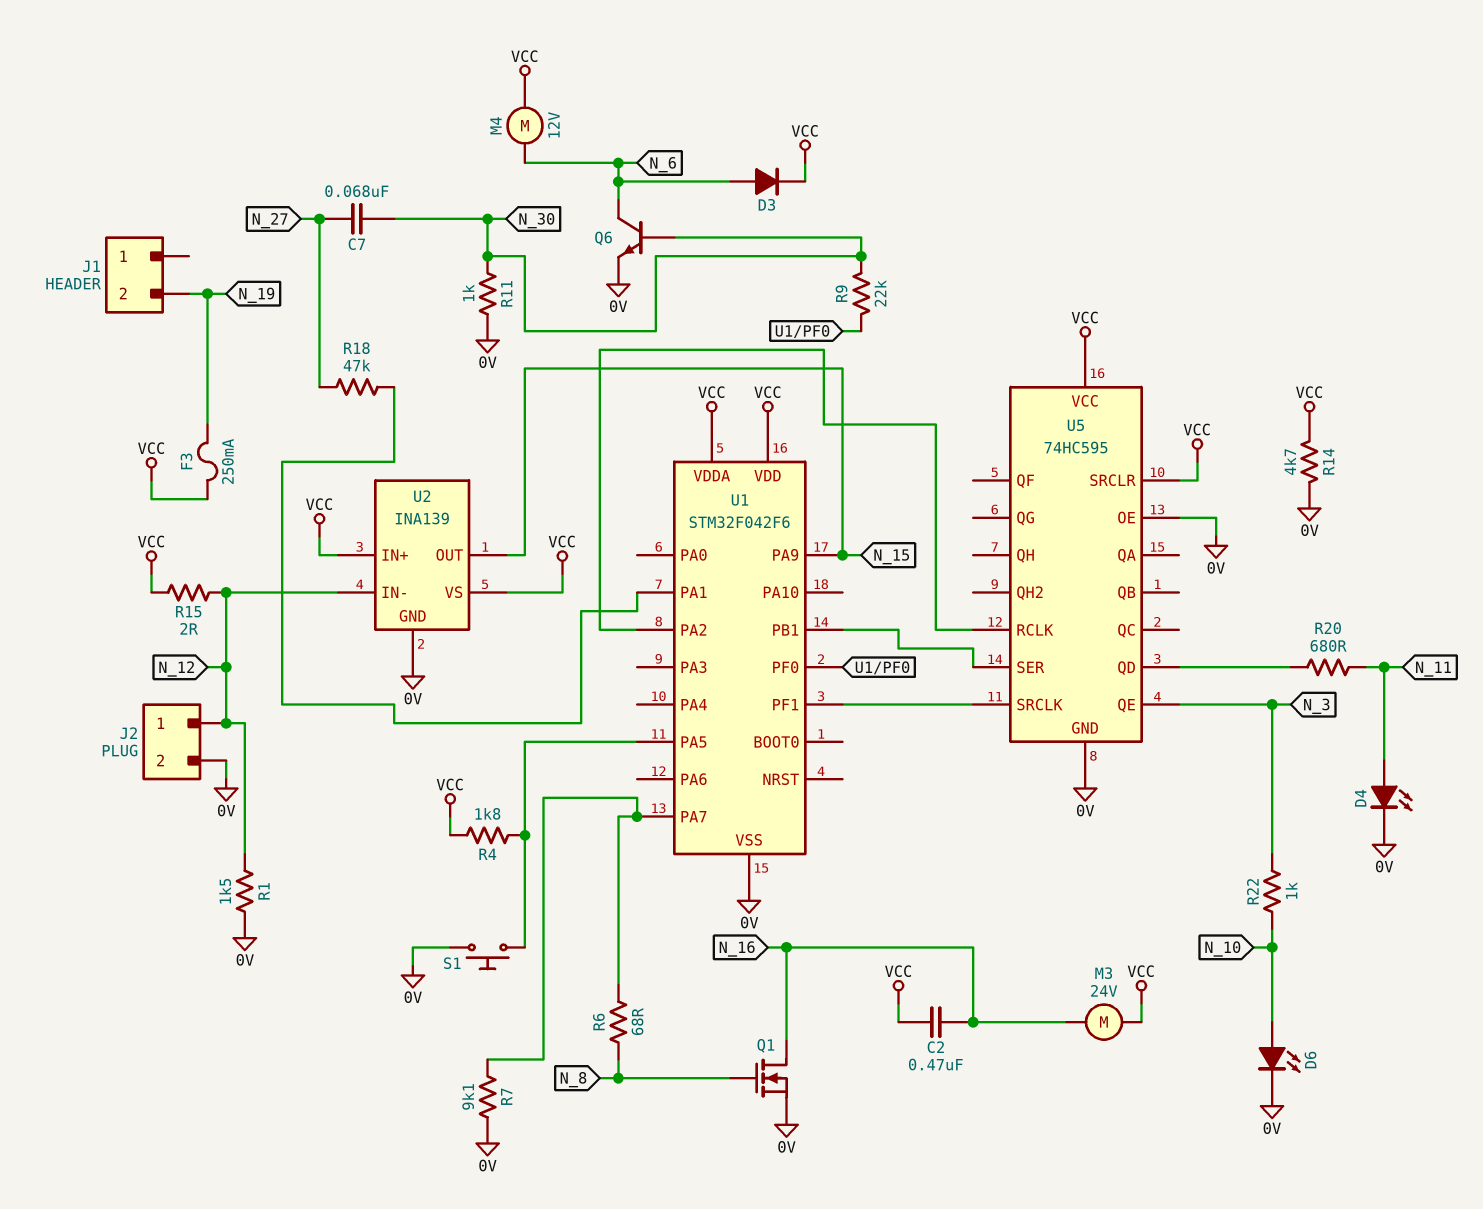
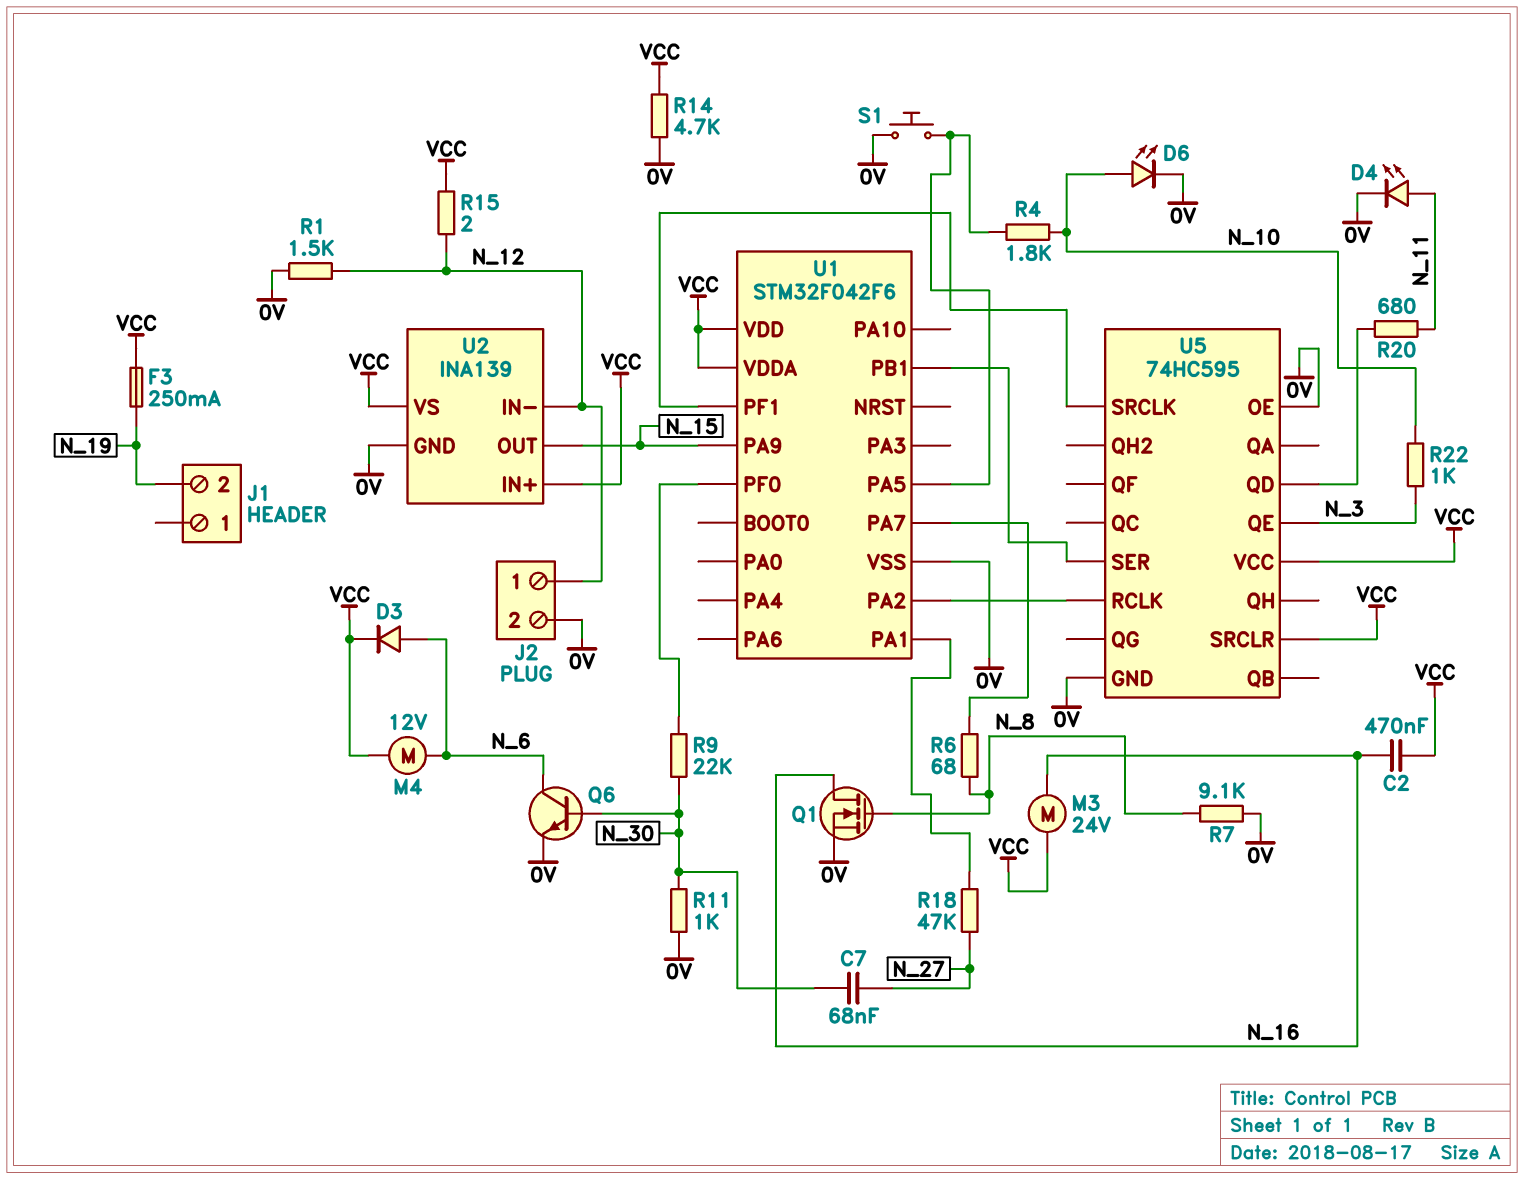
R4: 1.8k (U1/PA5, VCC) -> 1.8k (N_10, U1/PA5)
R7: 9.1k (0V, U1/PA7) -> 9.1k (0V, N_8)

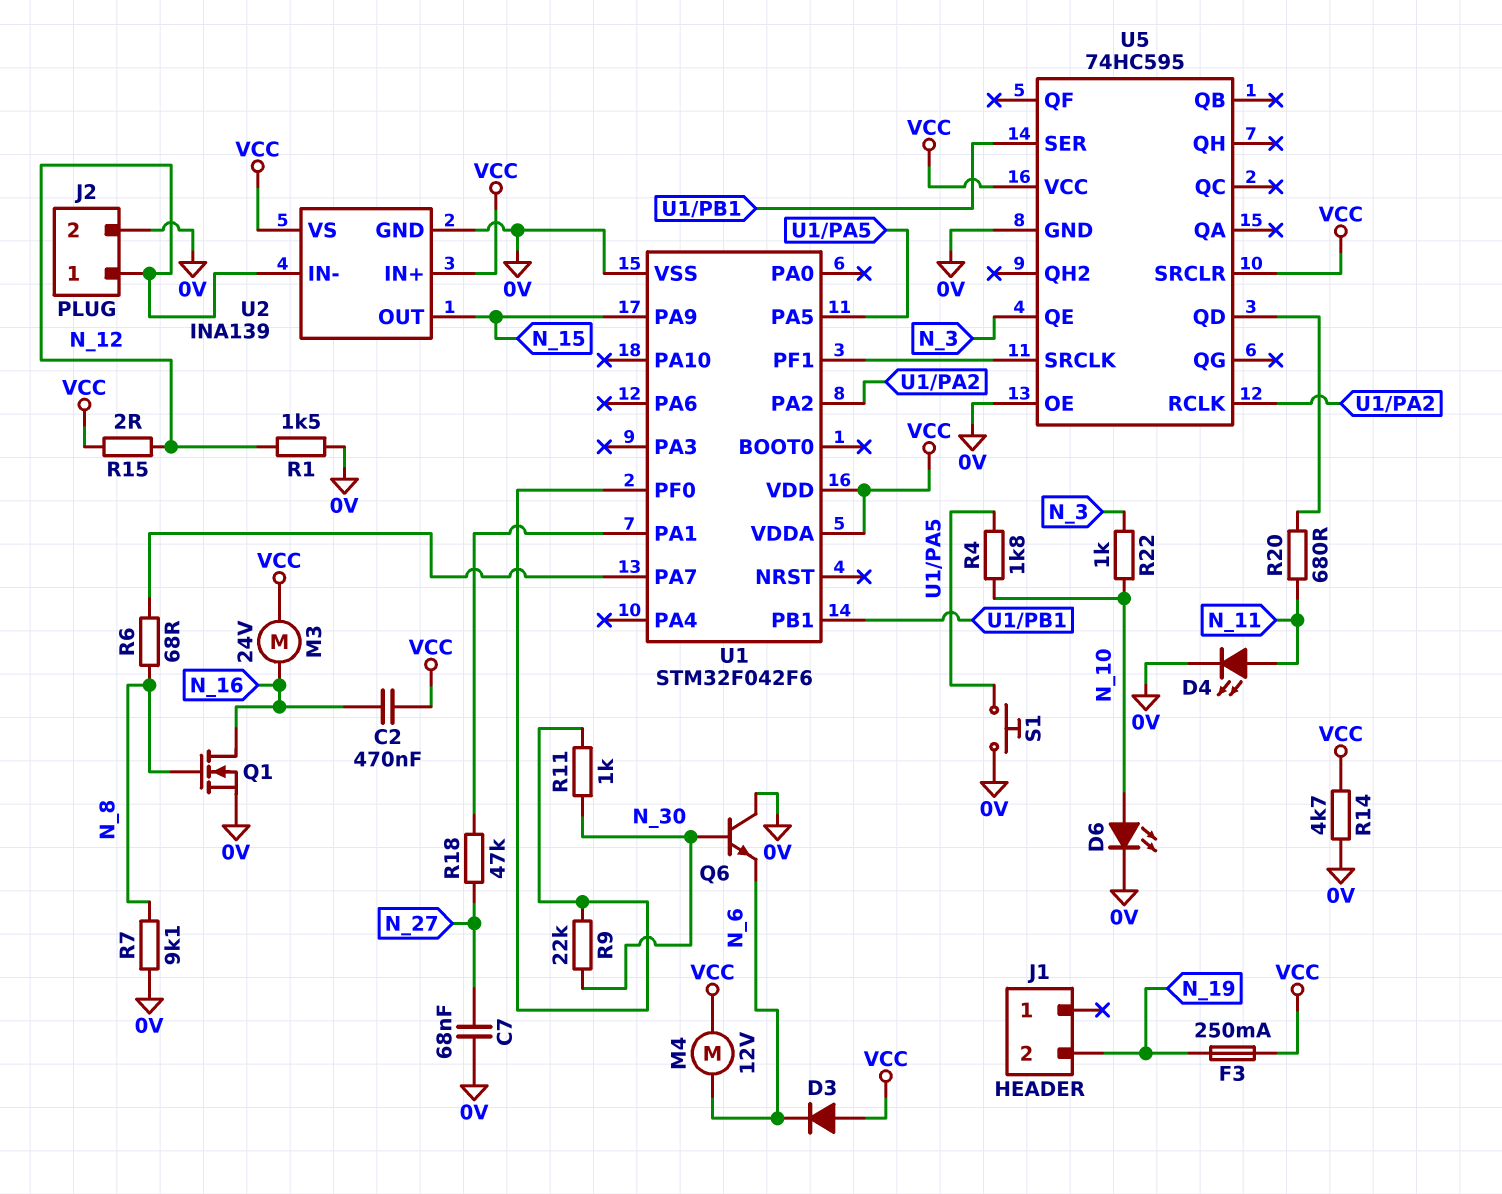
C7: 68nF (N_27, N_30) -> 68nF (0V, N_27)
D3: diode (A N_6, K VCC) -> diode (A VCC, K N_6)
Q6: NPN (B N_30, C N_6, E 0V) -> NPN (B N_30, C 0V, E N_6)
R11: 1k (0V, N_30) -> 1k (N_30, U1/PF0)

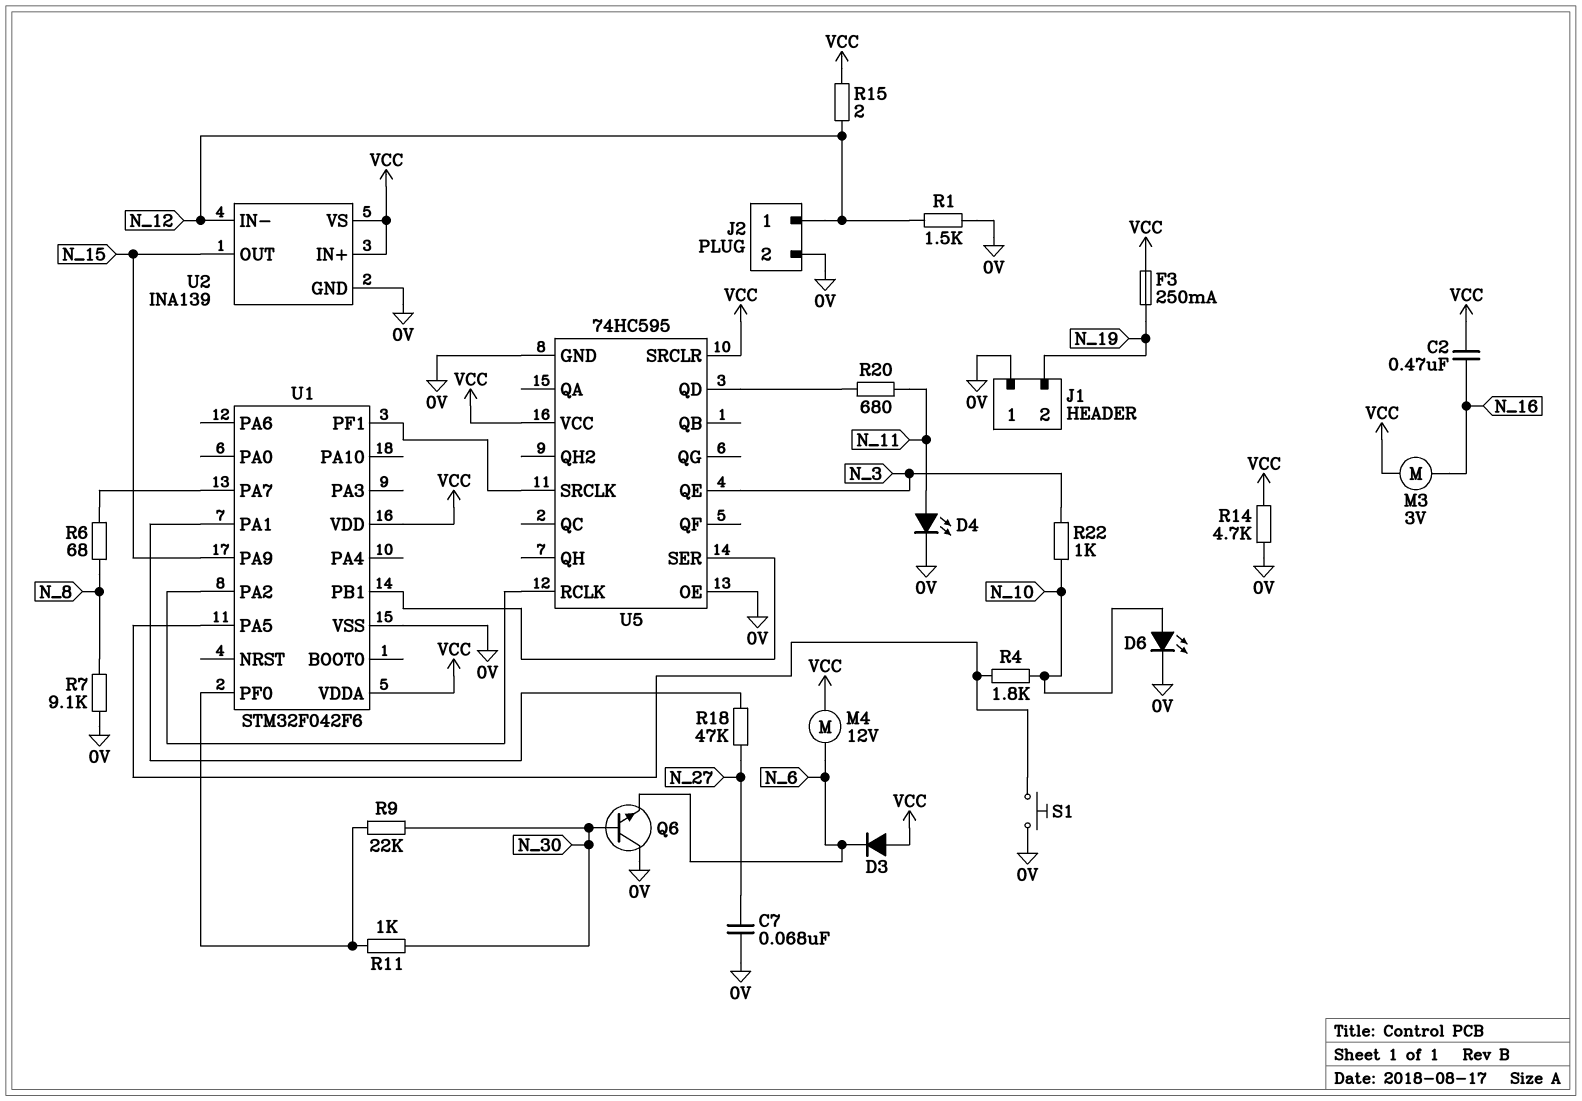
J1 pin 1: none -> 0V
M3: motor 24V (N_16, VCC) -> motor 3V (N_16, VCC)
Q1: NMOS (G N_8, D N_16, S 0V) -> none

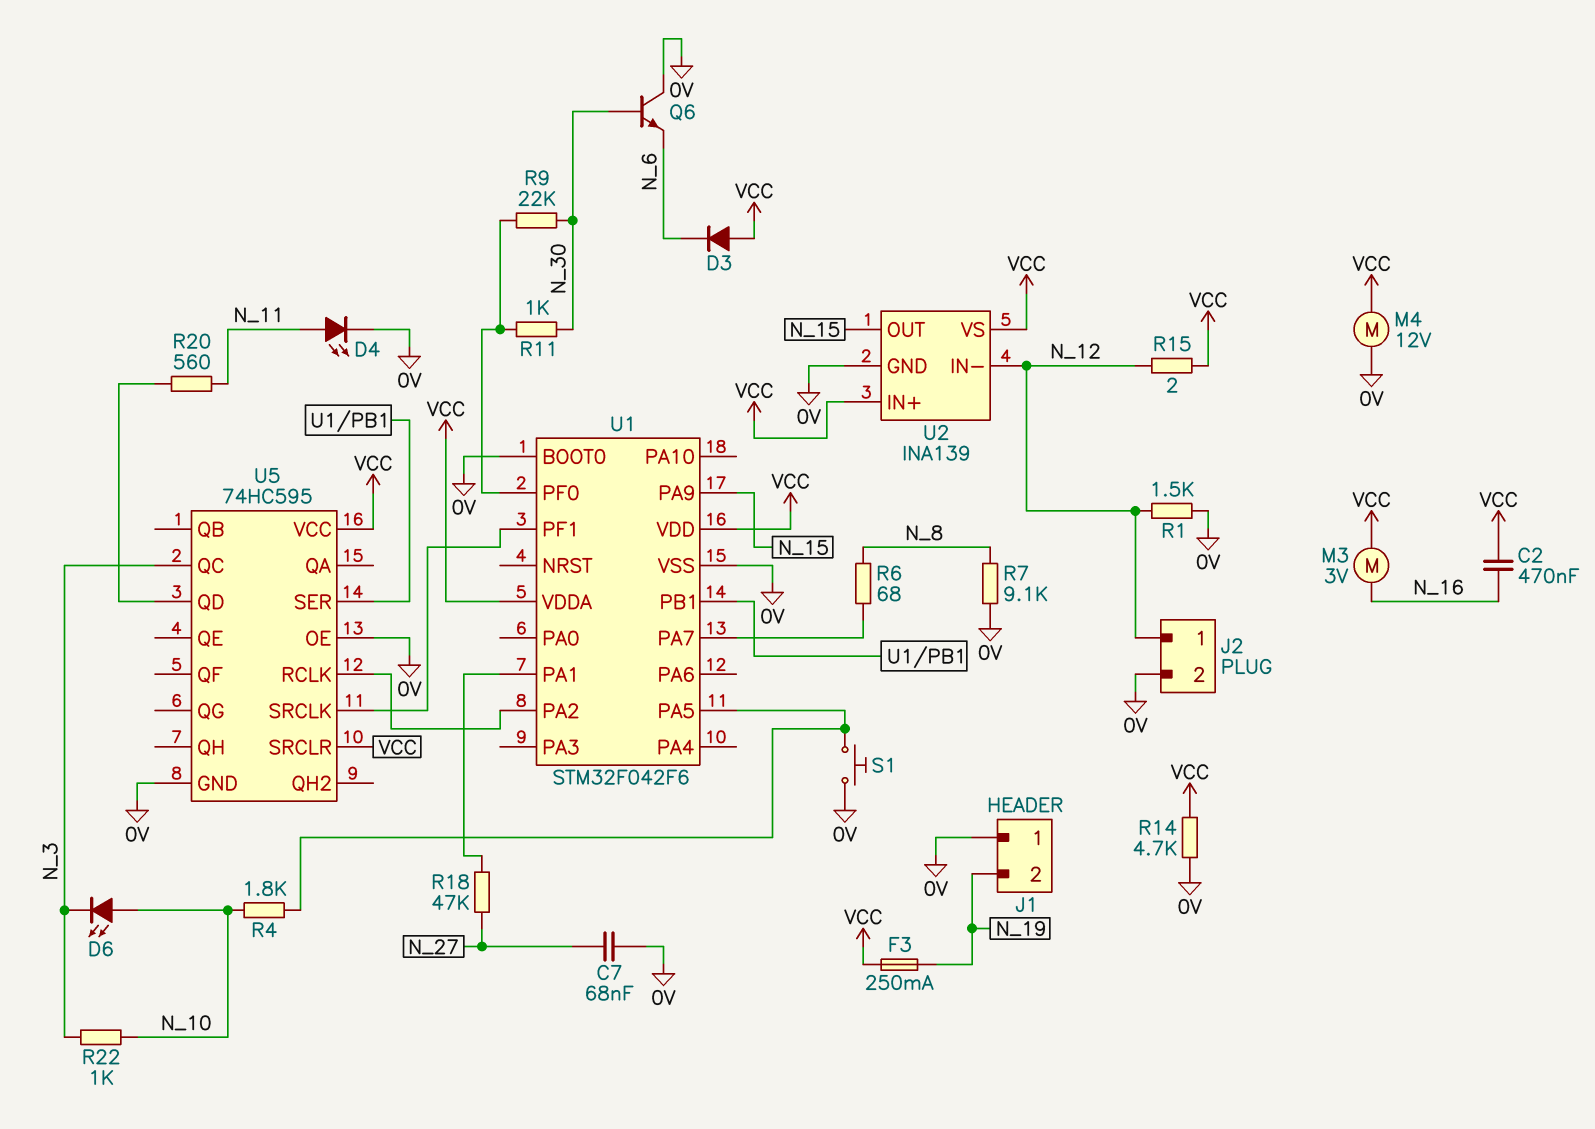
D6: LED (A N_10, K 0V) -> LED (A N_10, K N_3)
M4: motor 12V (N_6, VCC) -> motor 12V (0V, VCC)
R20: 680 (N_11, U5/QD) -> 560 (N_11, U5/QD)
U1 pin BOOT0: none -> 0V
U5 pin QC: none -> N_3
U5 pin QE: N_3 -> none

